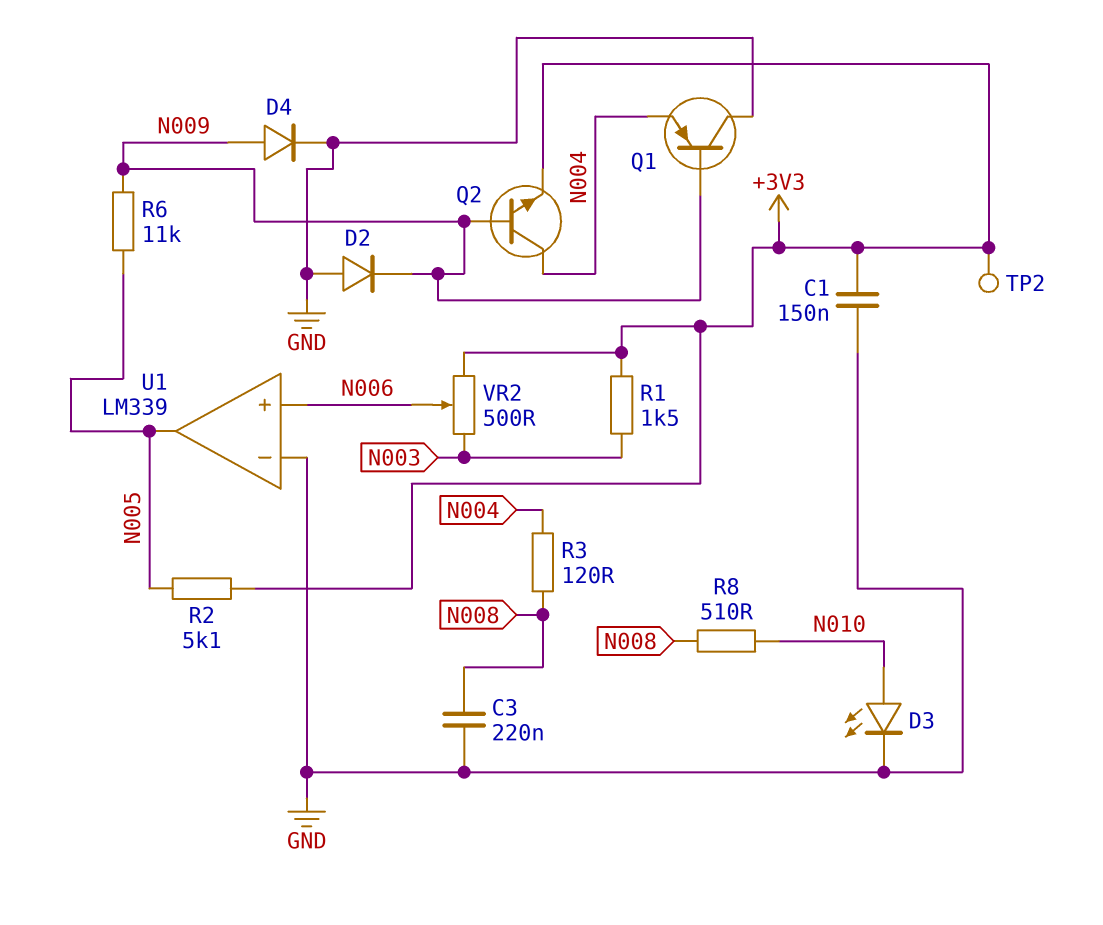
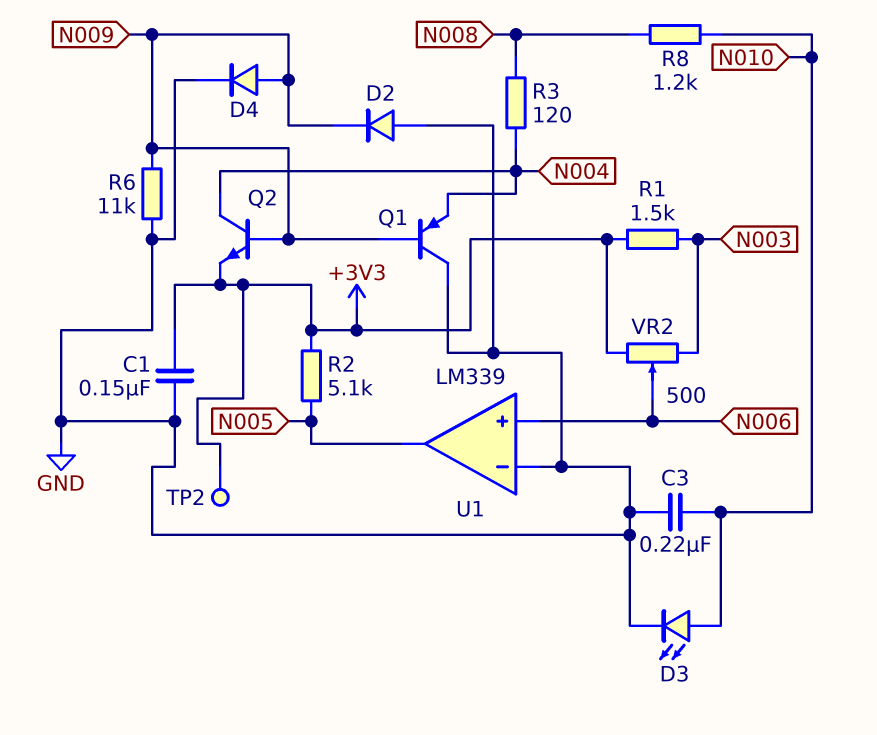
C3: 220nF (GND, N008) -> 220nF (GND, N010)
R6: 11k (N005, N009) -> 11k (GND, N009)
R8: 510 (N008, N010) -> 1.2k (N008, N010)

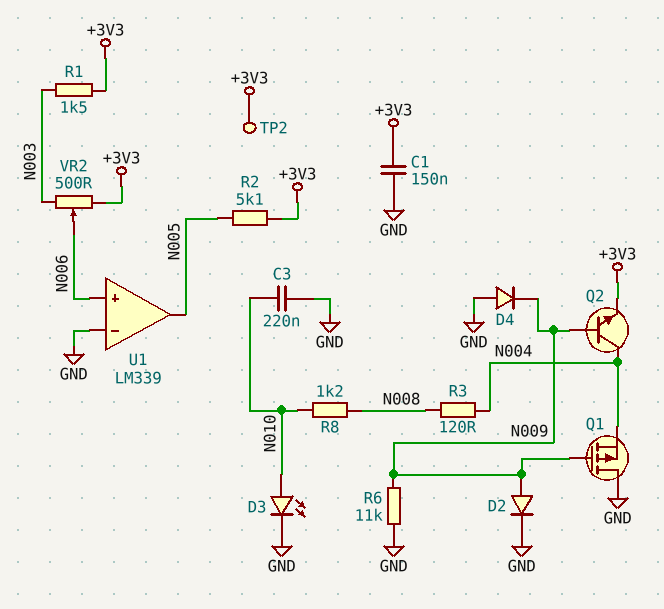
D2: diode (A GND, K N009) -> diode (A N009, K GND)
D4: diode (A N009, K GND) -> diode (A GND, K N009)
Q1: PNP (B N009, C GND, E N004) -> PMOS (G N009, D GND, S N004)

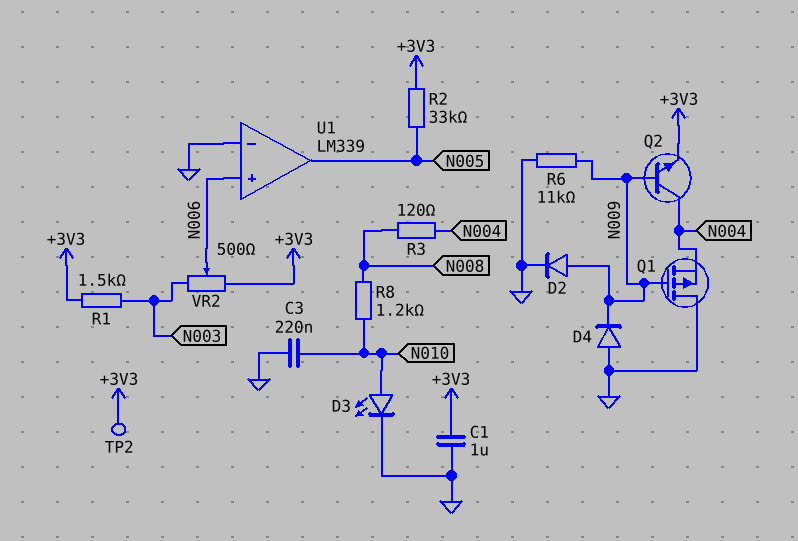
C1: 150nF (+3V3, GND) -> 1uF (+3V3, GND)
R2: 5.1k (+3V3, N005) -> 33k (+3V3, N005)

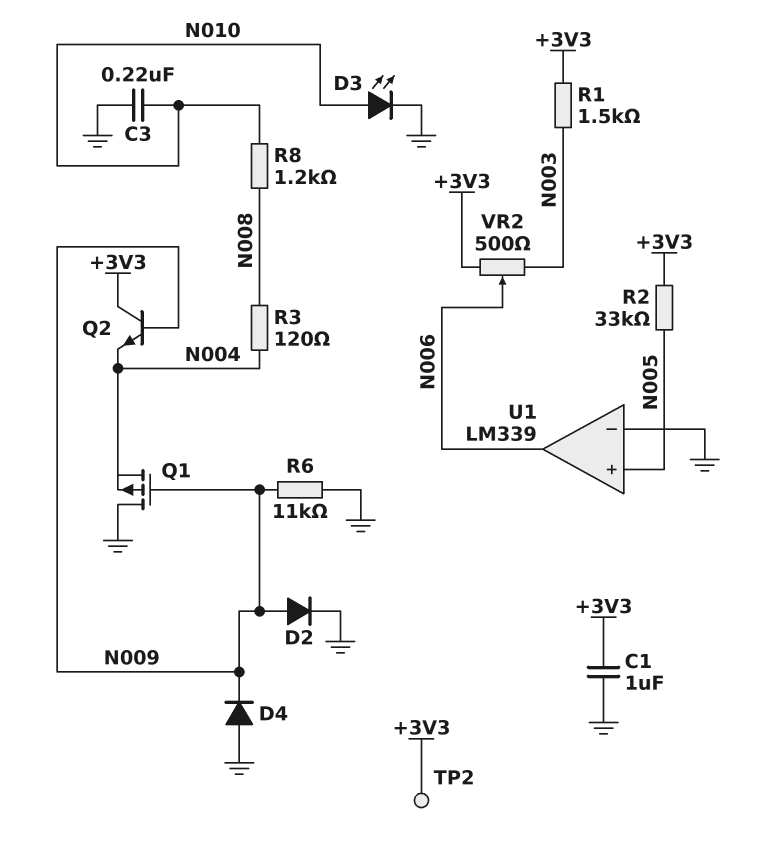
Q2: NPN (B N009, C N004, E +3V3) -> NPN (B N009, C +3V3, E N004)
U1 pin in+: N006 -> N005
U1 pin out: N005 -> N006

